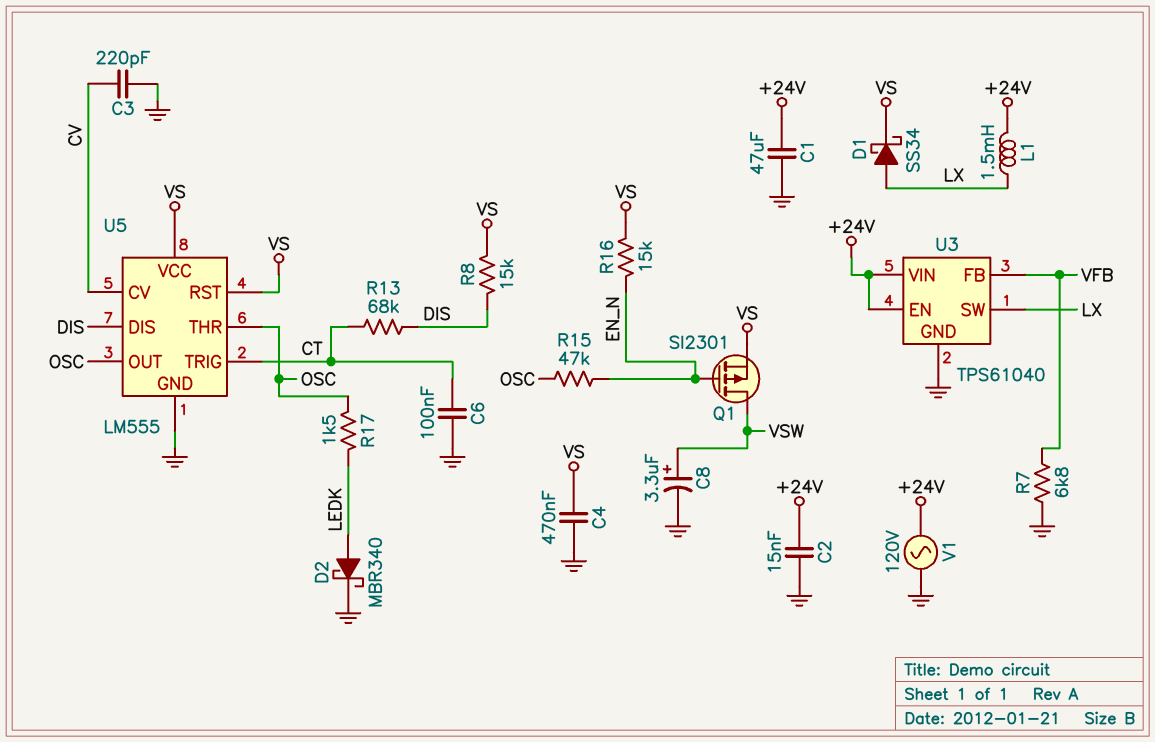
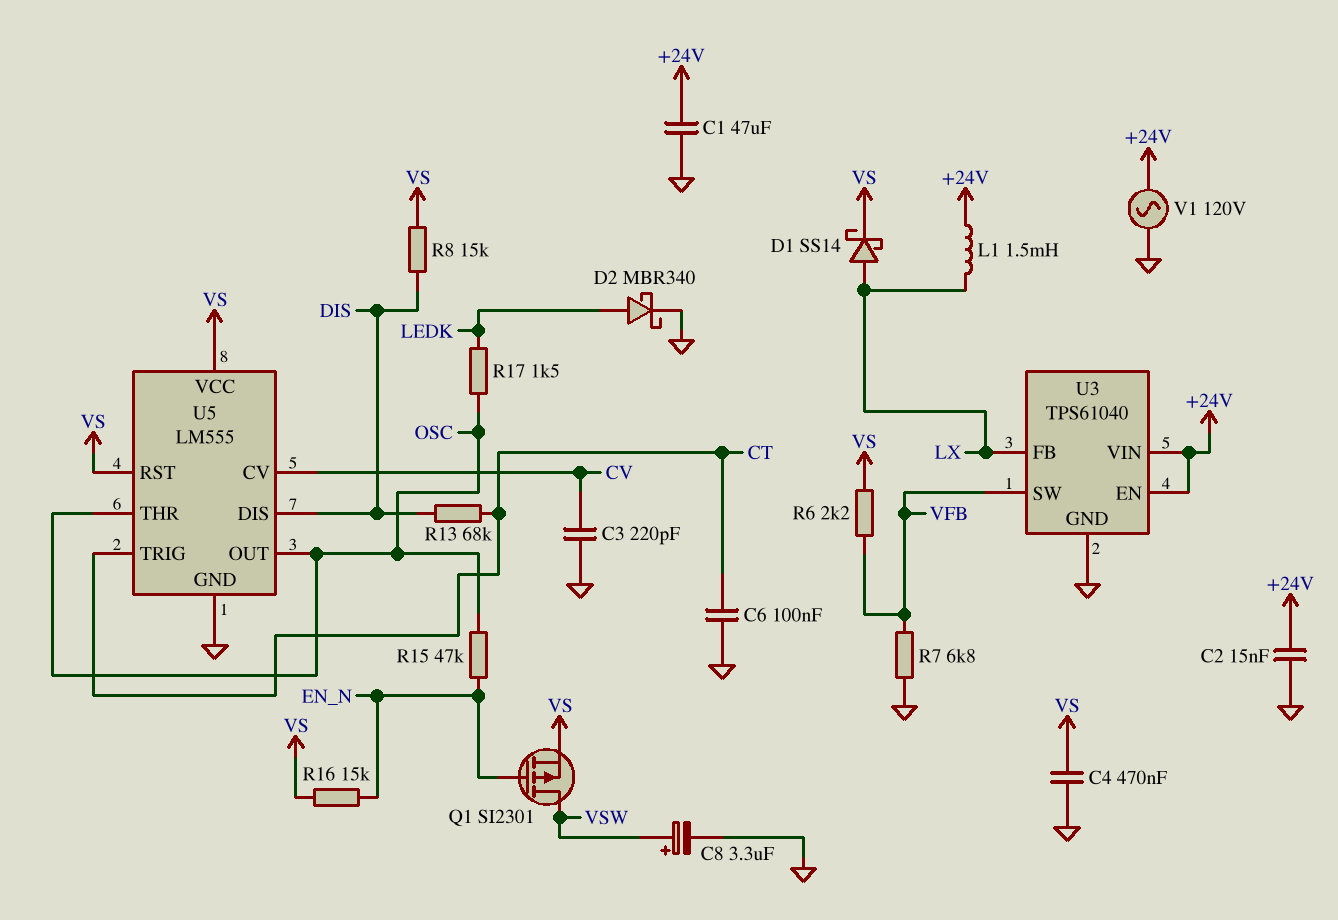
D1: schottky SS34 (A LX, K VS) -> schottky SS14 (A LX, K VS)
R6: none -> 2.2k (VFB, VS)
U3 pin FB: VFB -> LX
U3 pin SW: LX -> VFB

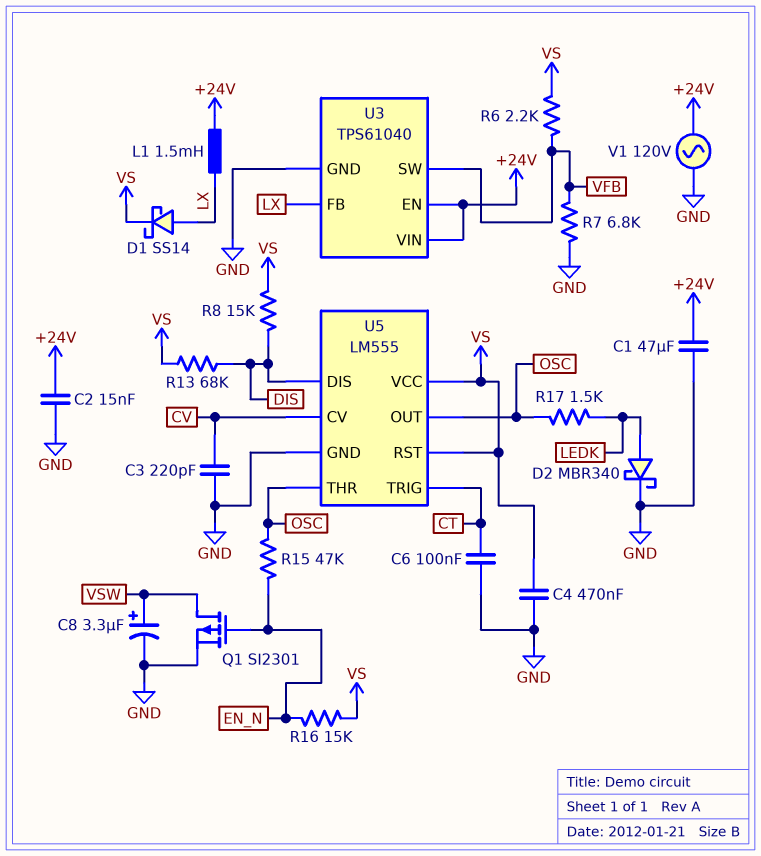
Q1: PMOS SI2301 (G EN_N, D VSW, S VS) -> PMOS SI2301 (G EN_N, D VSW, S GND)
R13: 68k (CT, DIS) -> 68k (DIS, VS)

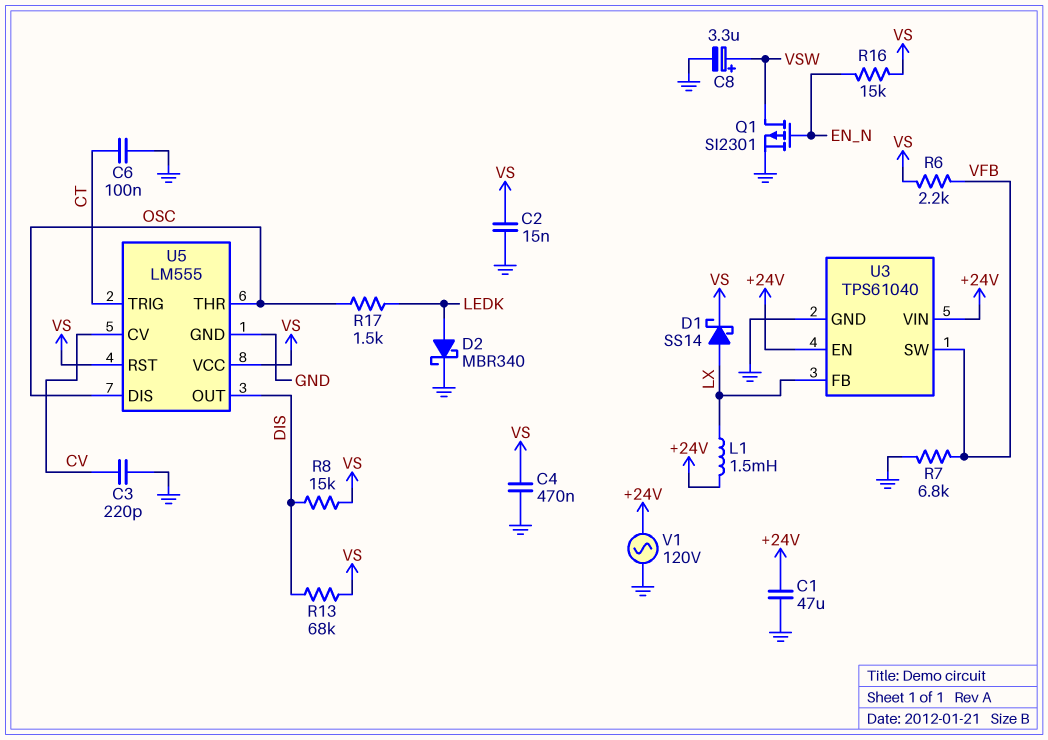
C2: 15nF (+24V, GND) -> 15nF (GND, VS)
R15: 47k (EN_N, OSC) -> none
U5 pin DIS: DIS -> OSC
U5 pin OUT: OSC -> DIS

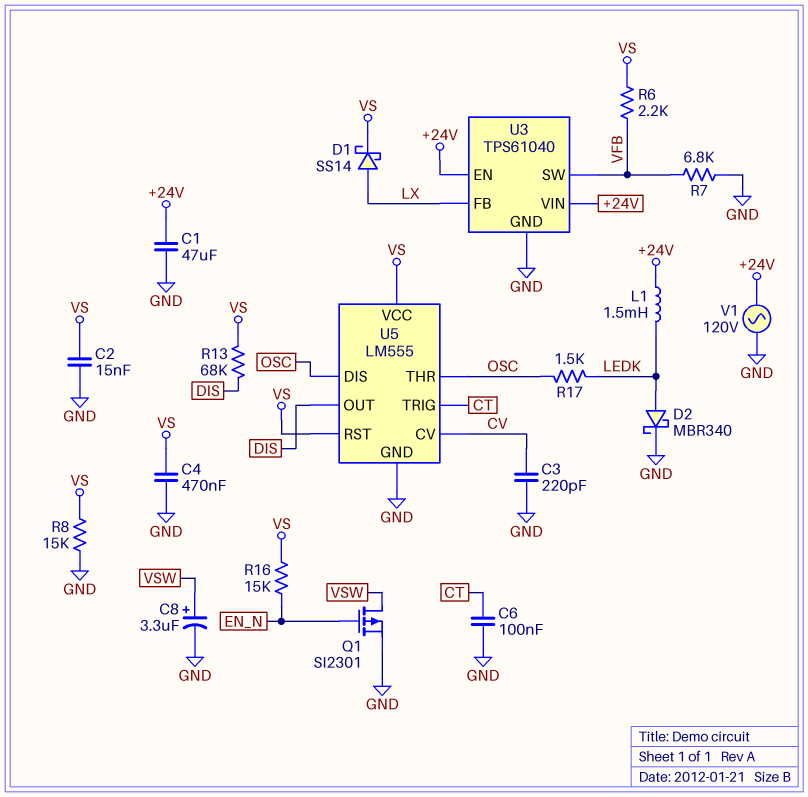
L1: 1.5mH (+24V, LX) -> 1.5mH (+24V, LEDK)
R8: 15k (DIS, VS) -> 15k (GND, VS)

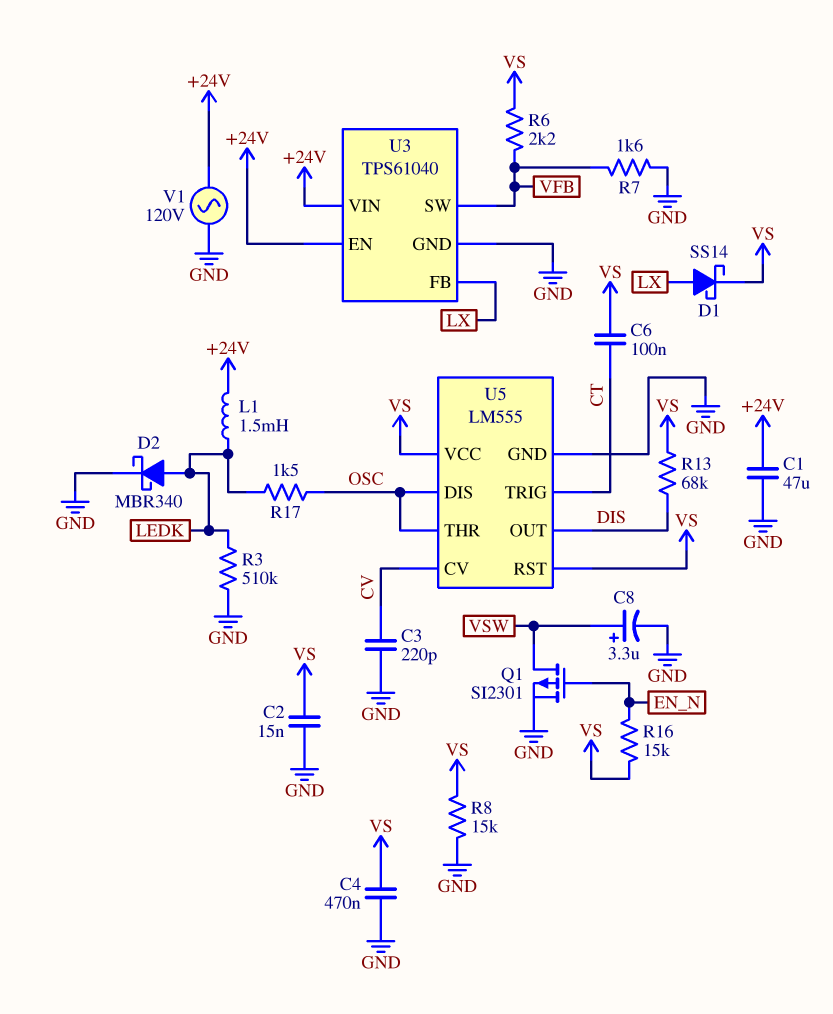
C6: 100nF (CT, GND) -> 100nF (CT, VS)
R3: none -> 510k (GND, LEDK)
R7: 6.8k (GND, VFB) -> 1.6k (GND, VFB)

